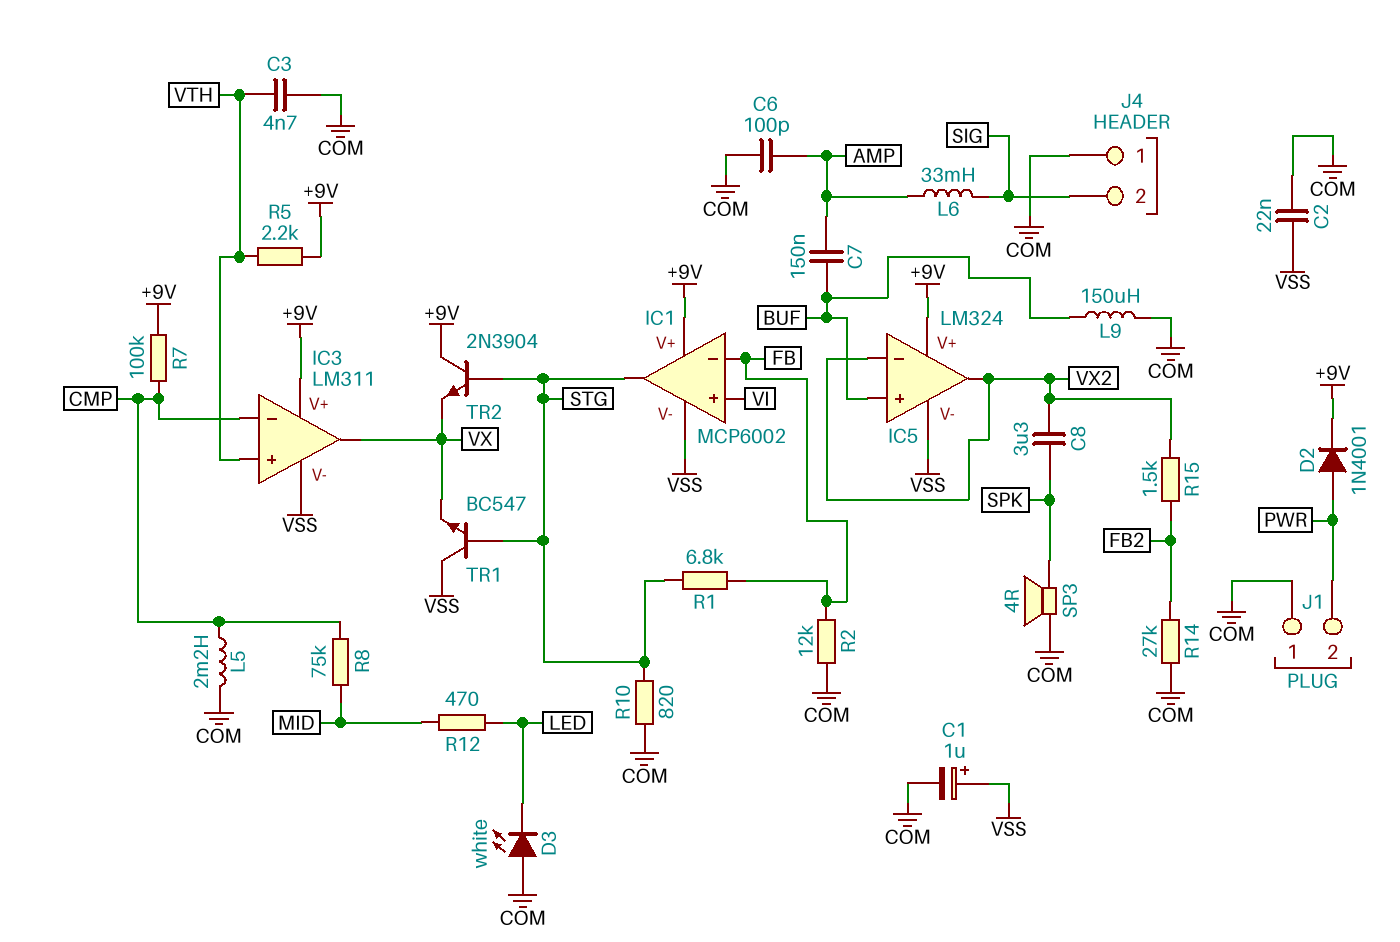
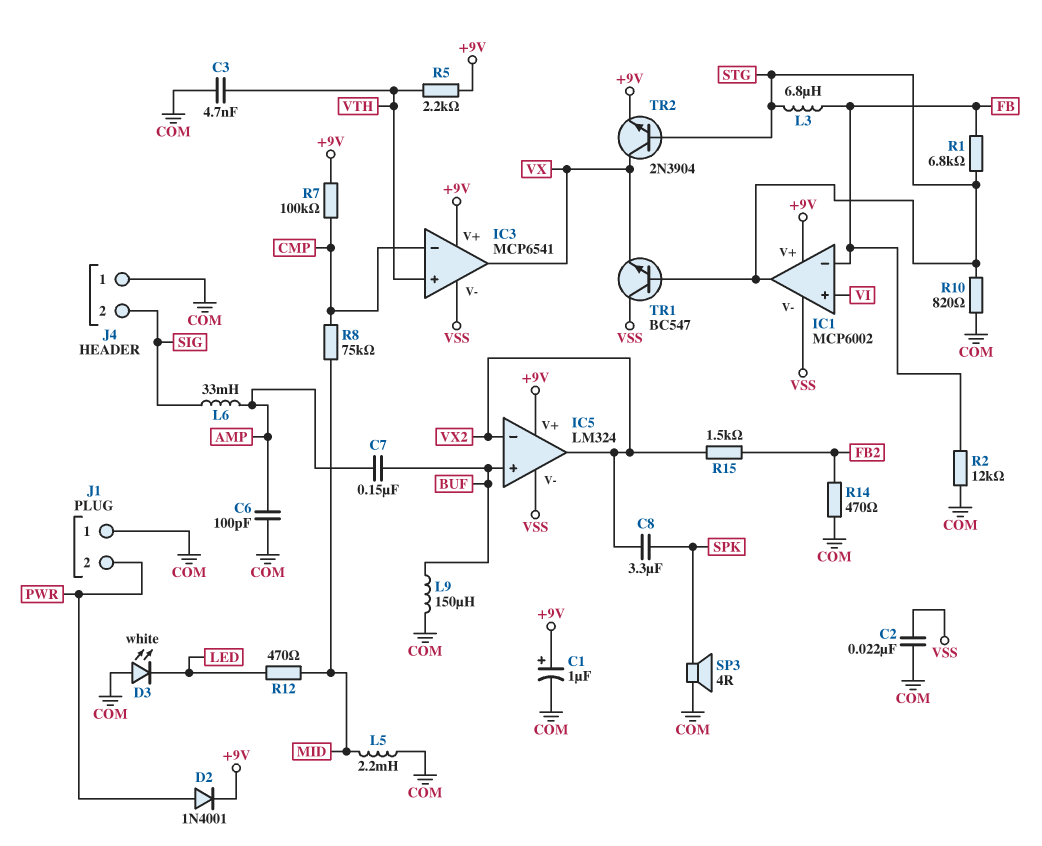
C1: 1uF (plus VSS, minus COM) -> 1uF (plus +9V, minus COM)
IC3: LM311 -> MCP6541
L3: none -> 6.8uH (FB, STG)
L5: 2.2mH (CMP, COM) -> 2.2mH (COM, MID)
R14: 27k (COM, FB2) -> 470 (COM, FB2)
TR2: NPN 2N3904 (B STG, C +9V, E VX) -> NPN 2N3904 (B STG, C VX, E +9V)

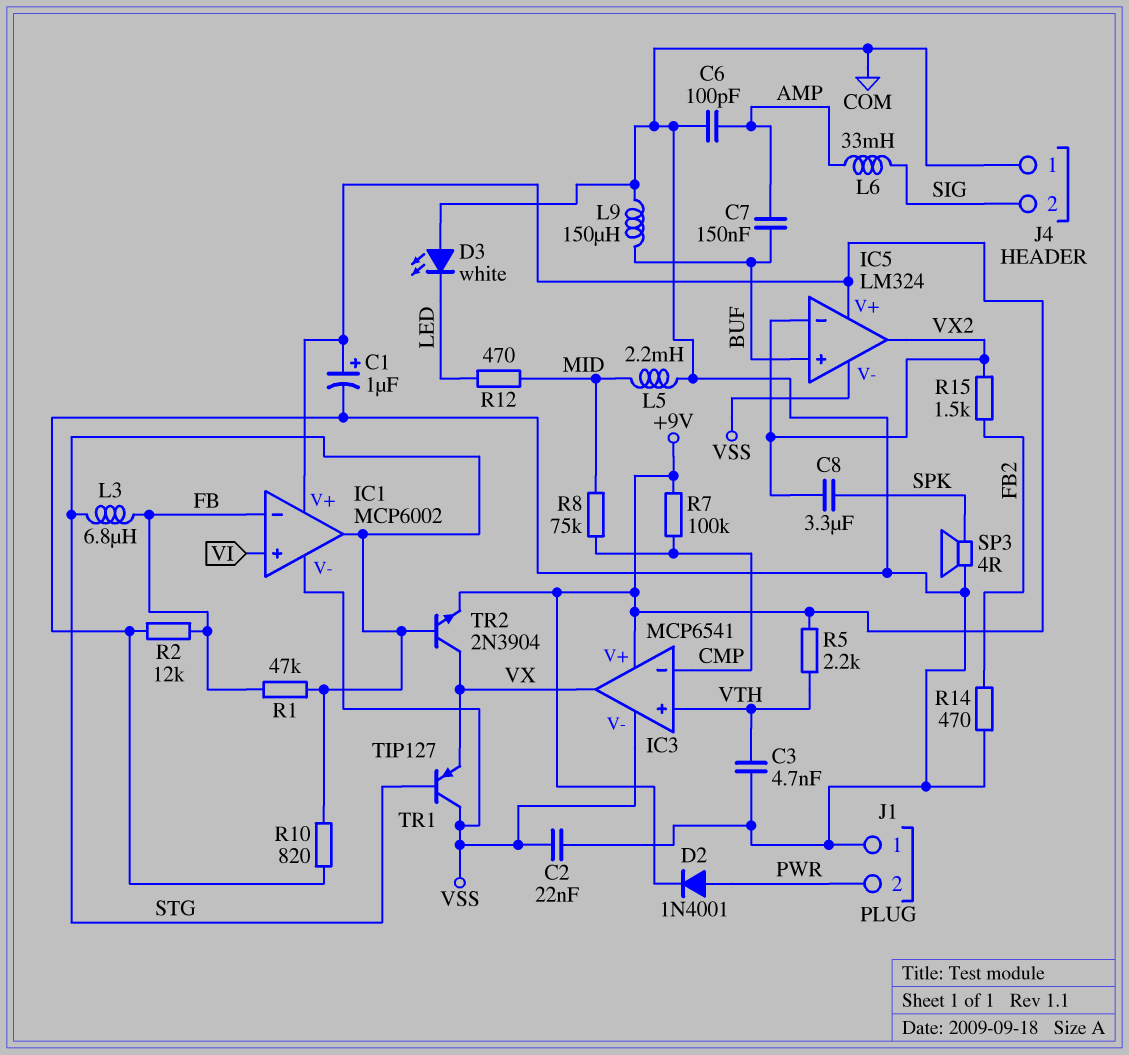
R1: 6.8k (FB, STG) -> 47k (FB, STG)
TR1: NPN BC547 (B STG, C VSS, E VX) -> PNP TIP127 (B STG, C VSS, E VX)

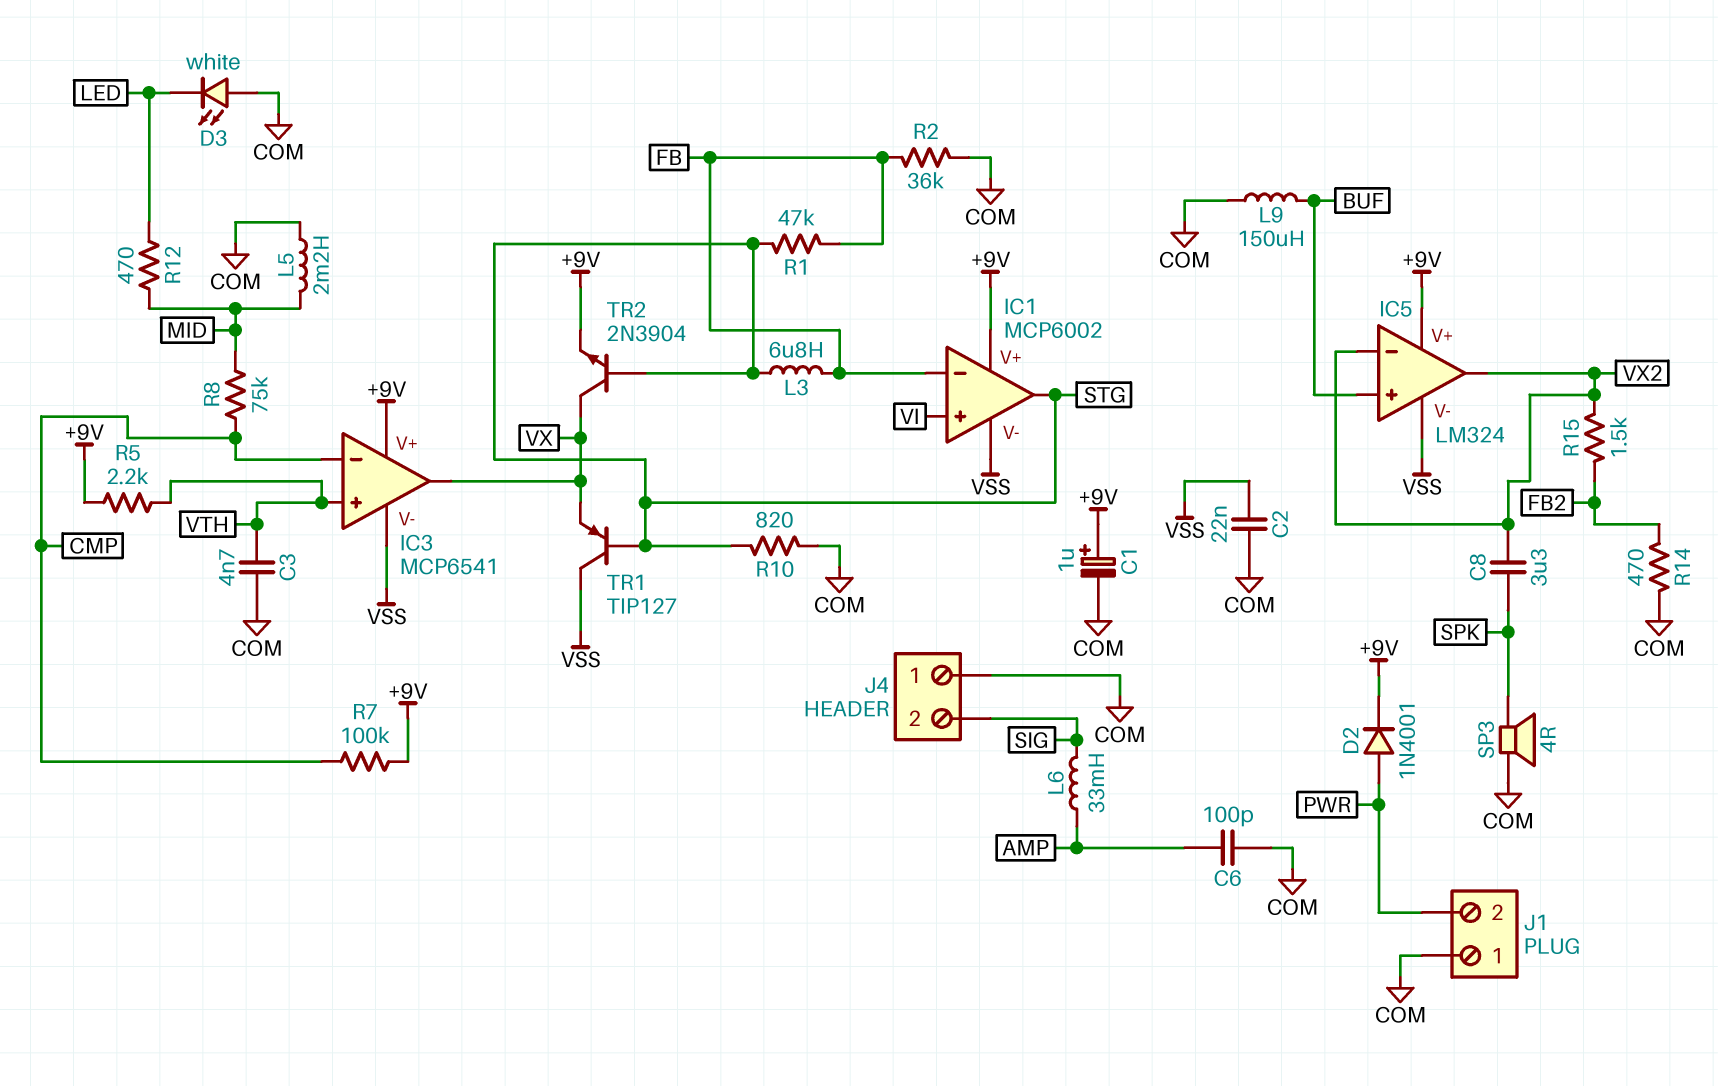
C7: 150nF (AMP, BUF) -> none
R2: 12k (COM, FB) -> 36k (COM, FB)

